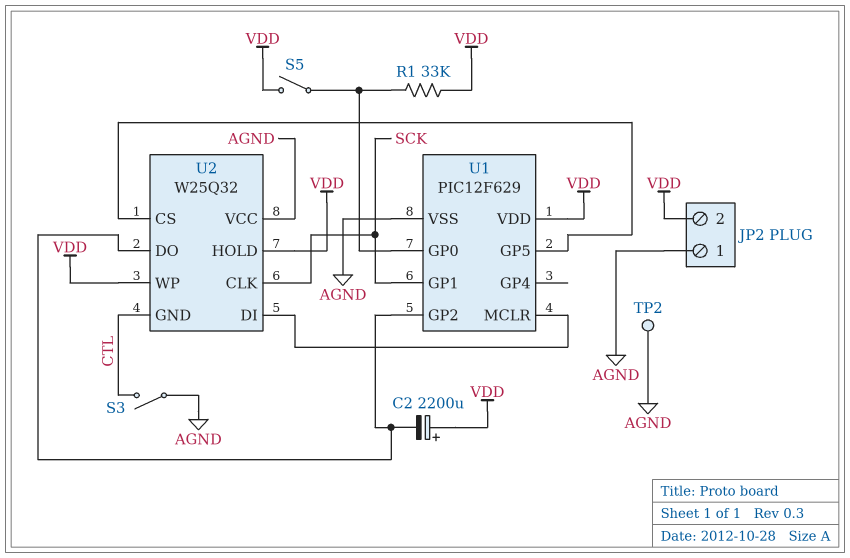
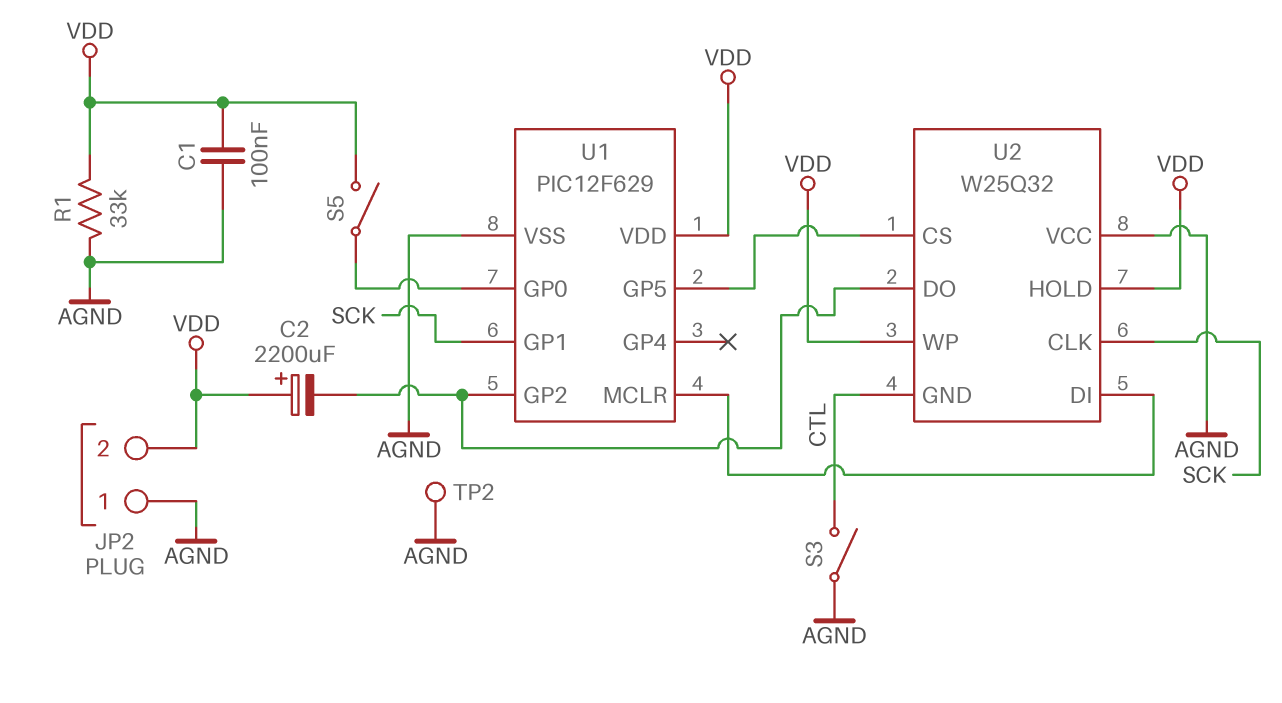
C1: none -> 100nF (AGND, VDD)
R1: 33k (U1/GP0, VDD) -> 33k (AGND, VDD)

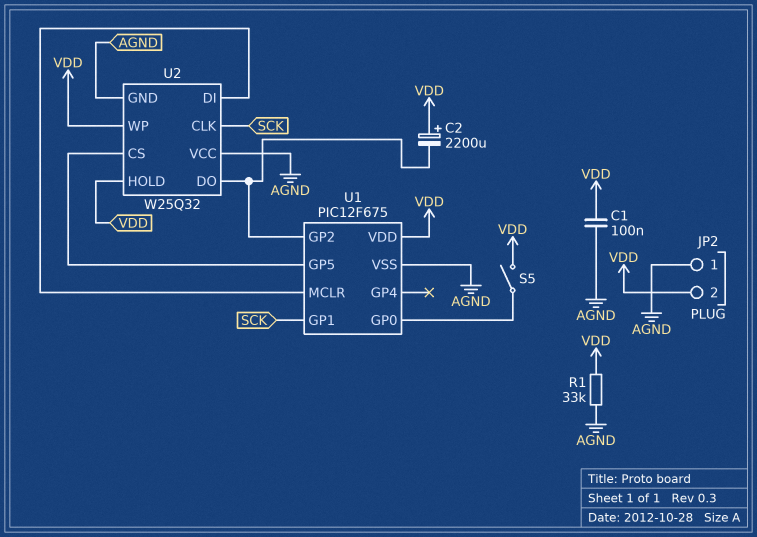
S3: switch (AGND, CTL) -> none
TP2: test point (AGND) -> none
U1: PIC12F629 -> PIC12F675
U2 pin GND: CTL -> AGND

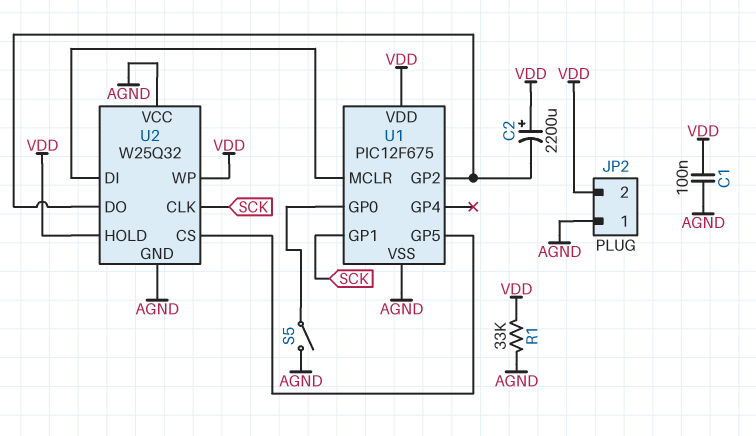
S5: switch (U1/GP0, VDD) -> switch (AGND, U1/GP0)

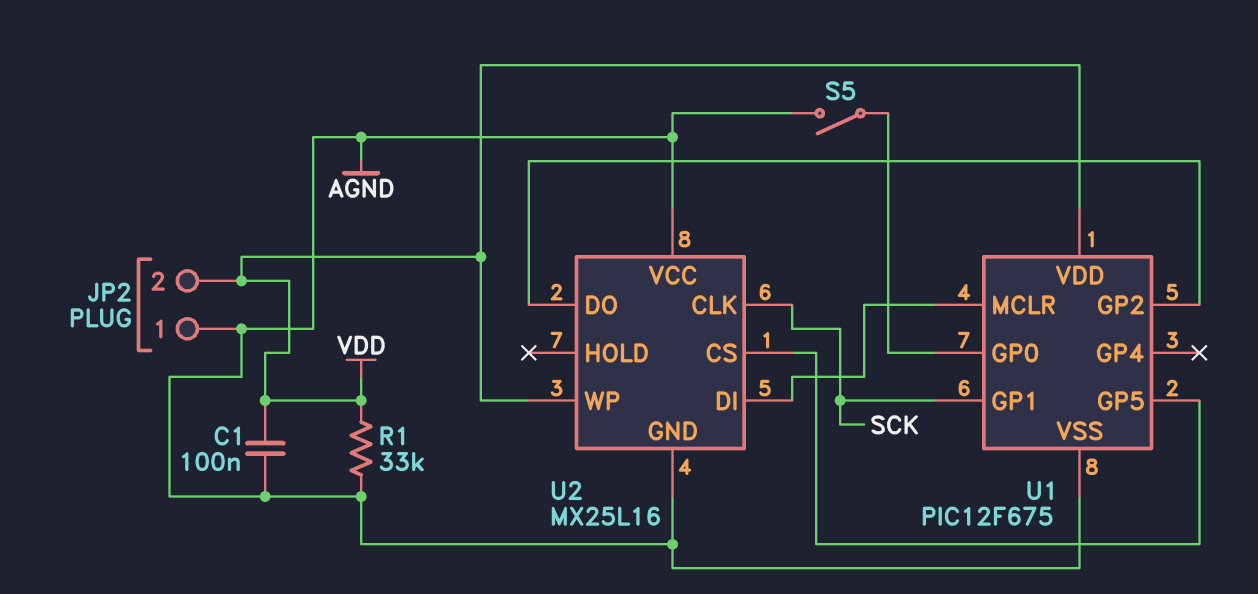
C2: 2200uF (plus VDD, minus U1/GP2) -> none
U2: W25Q32 -> MX25L16
U2 pin HOLD: VDD -> none

